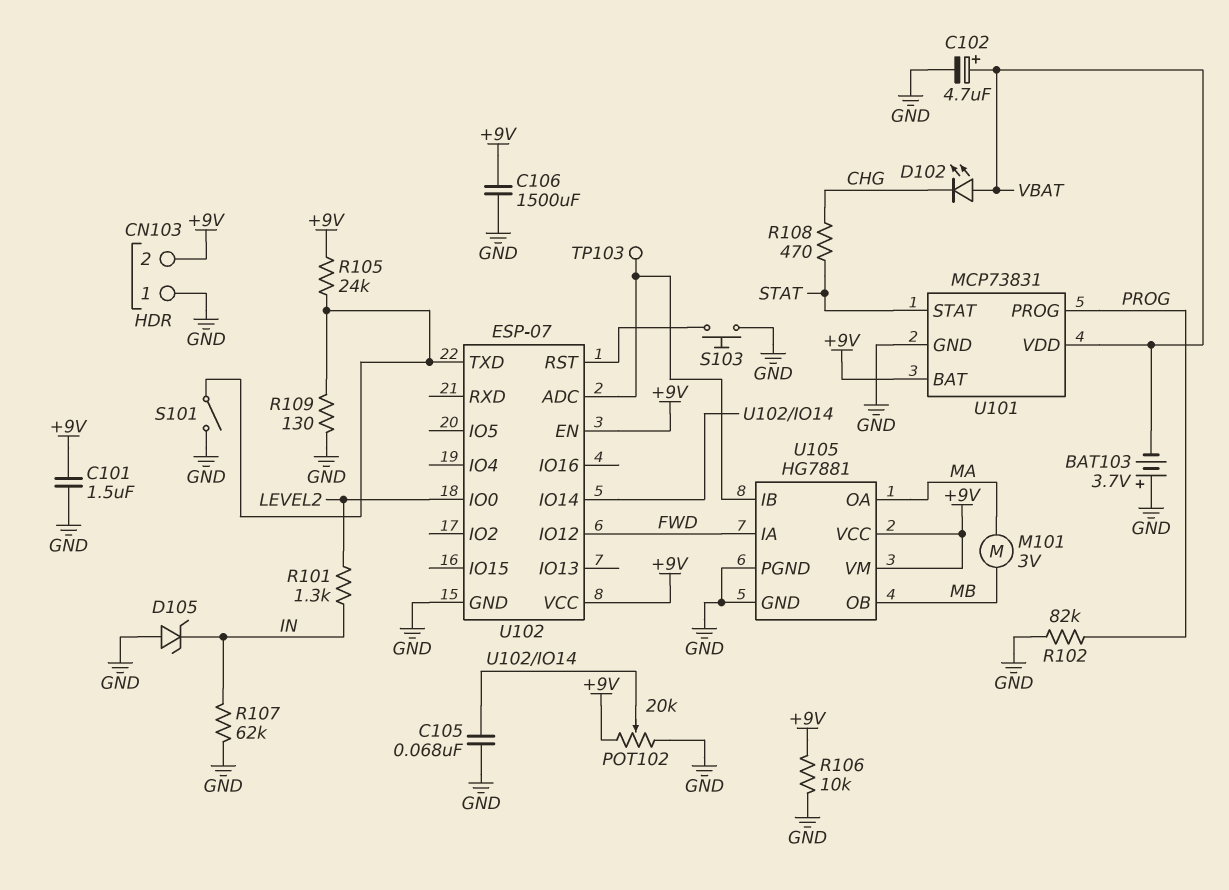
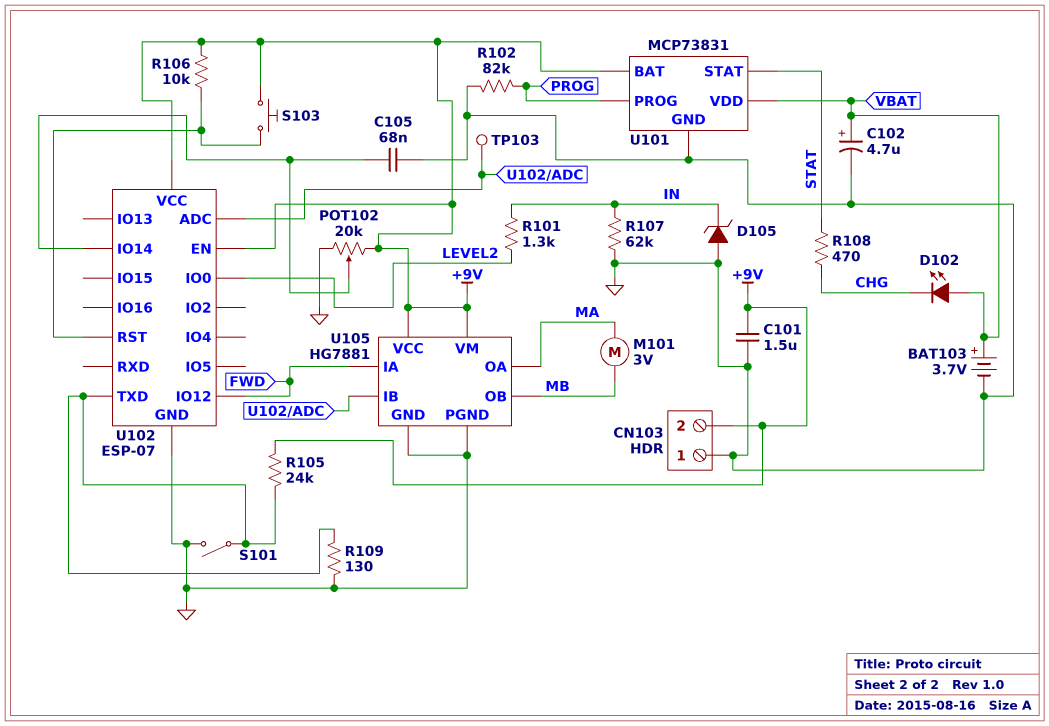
BAT103: 3.7V (plus GND, minus VBAT) -> 3.7V (plus VBAT, minus GND)
C106: 1500uF (+9V, GND) -> none
R106: 10k (+9V, GND) -> 10k (+9V, U102/RST)
S103: button (GND, U102/RST) -> button (+9V, U102/RST)

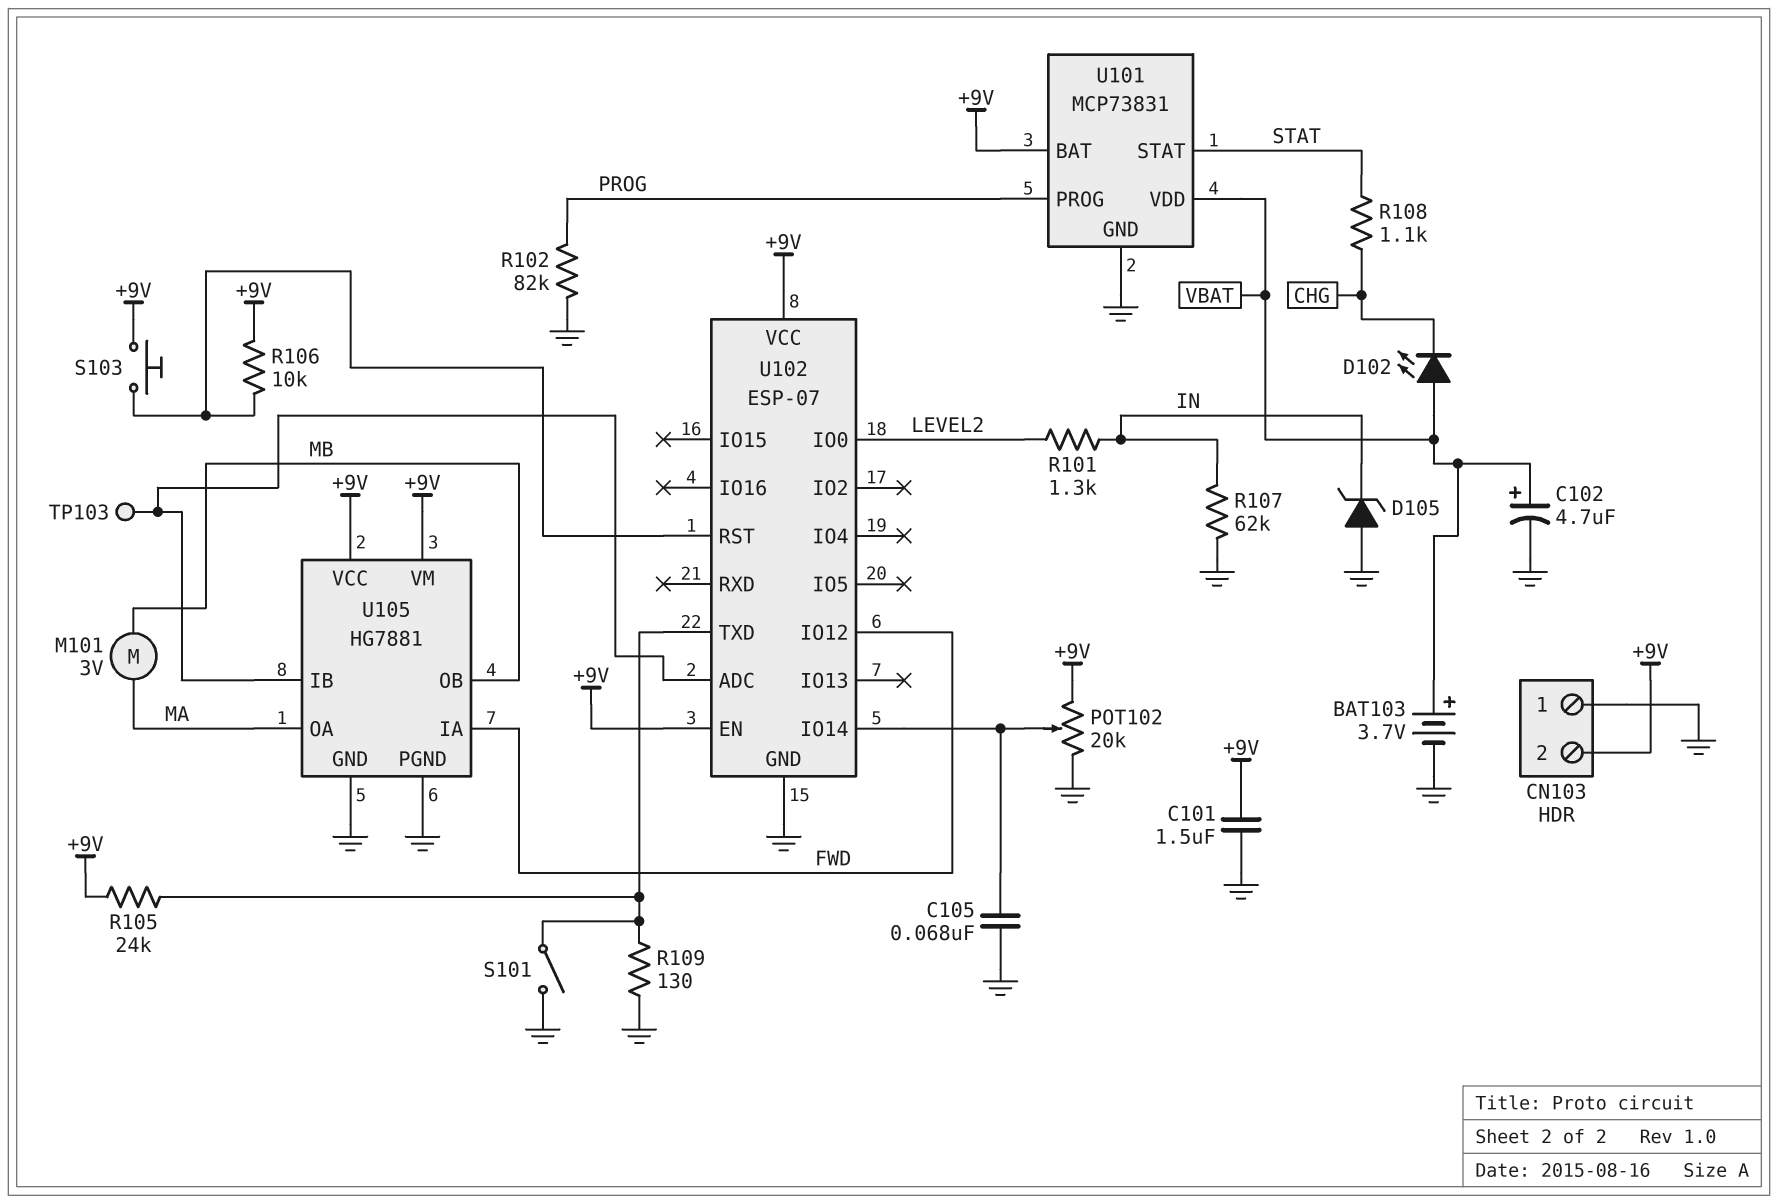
R108: 470 (CHG, STAT) -> 1.1k (CHG, STAT)

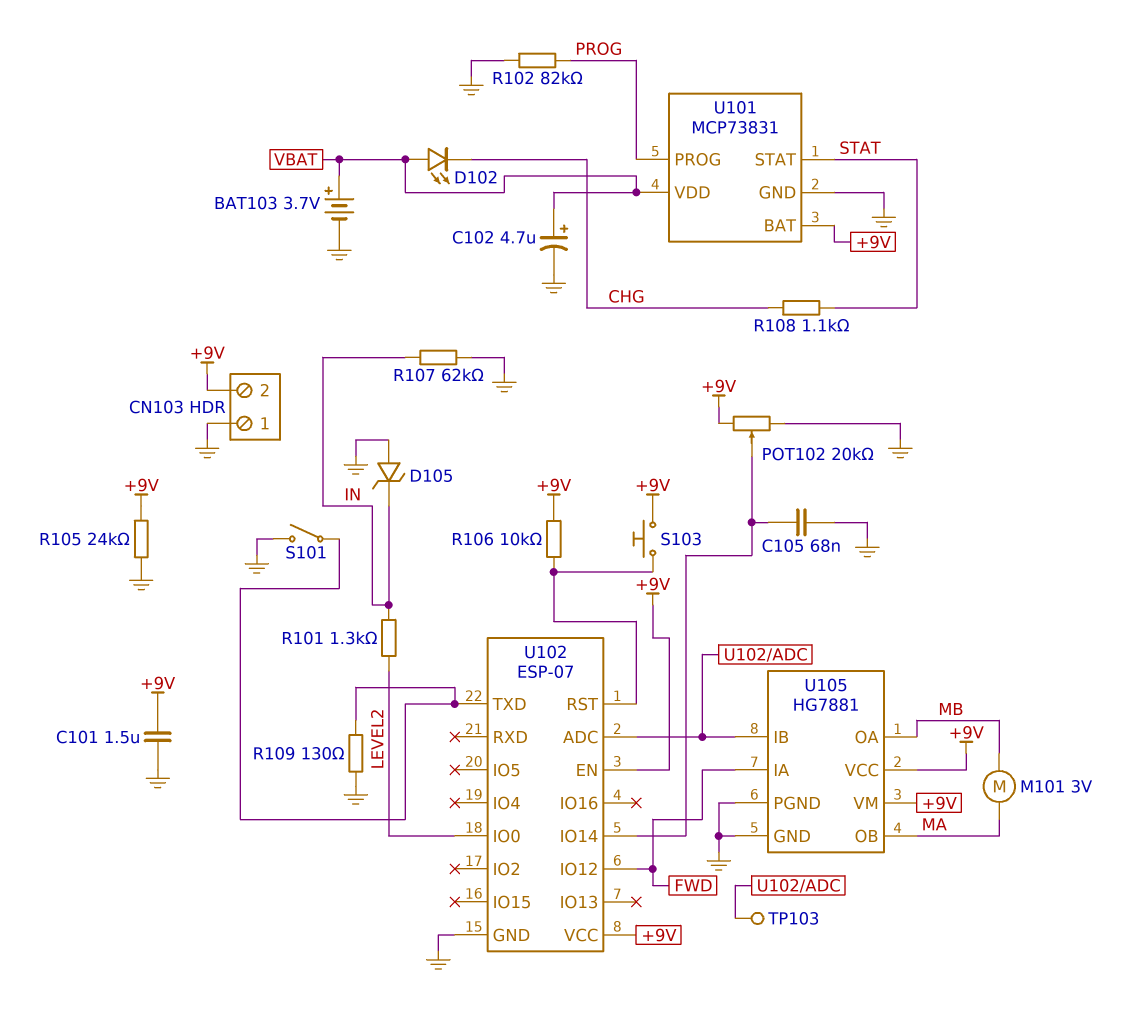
R105: 24k (+9V, U102/TXD) -> 24k (+9V, GND)
U105 pin OA: MA -> MB
U105 pin OB: MB -> MA

